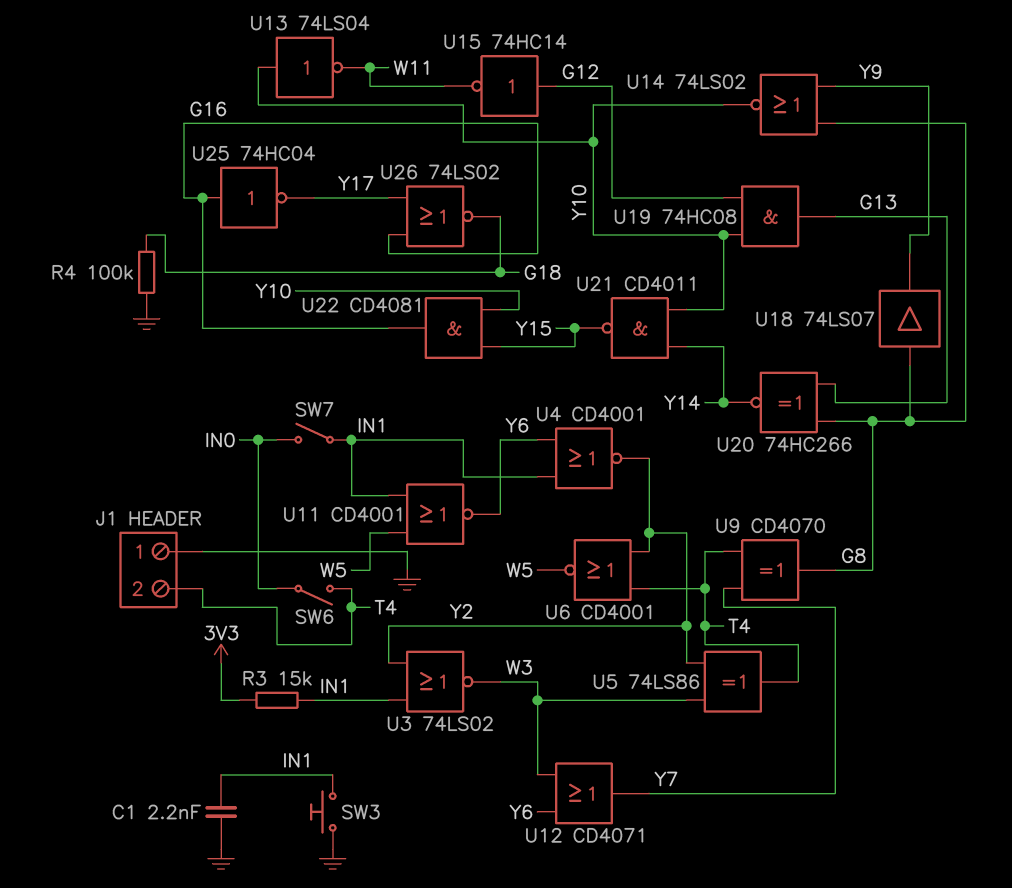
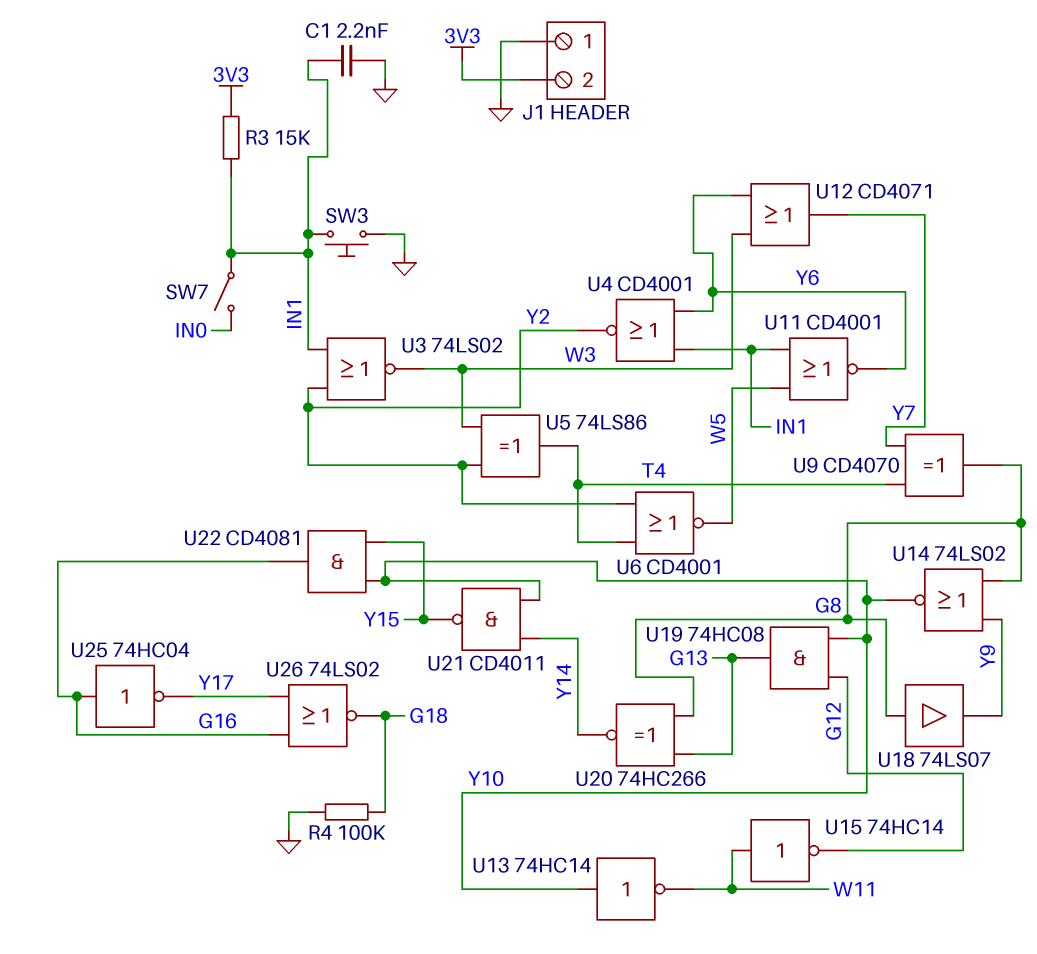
J1 pin 2: T4 -> 3V3
SW6: switch (IN0, T4) -> none
U13: NOT 74LS04 (in Y10, out W11) -> NOT 74HC14 (in Y10, out W11)
U15: NOT 74HC14 (in G12, out W11) -> NOT 74HC14 (in W11, out G12)

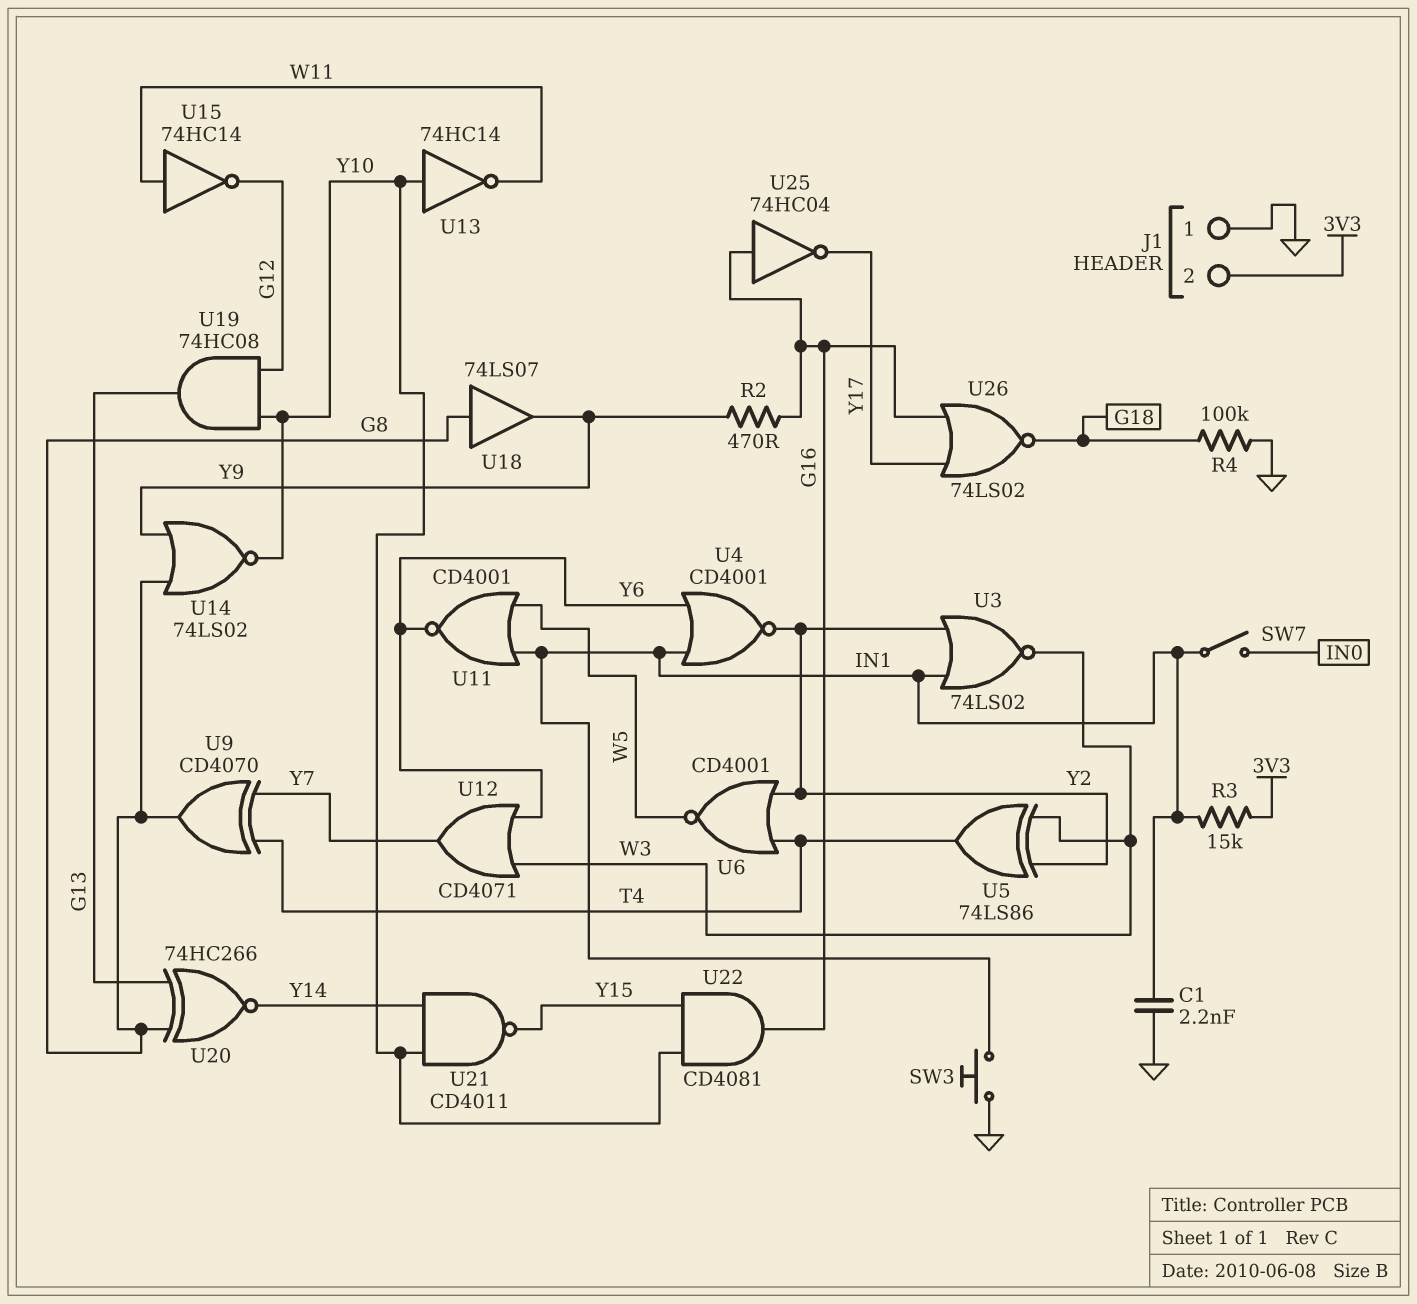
R2: none -> 470 (G16, Y9)

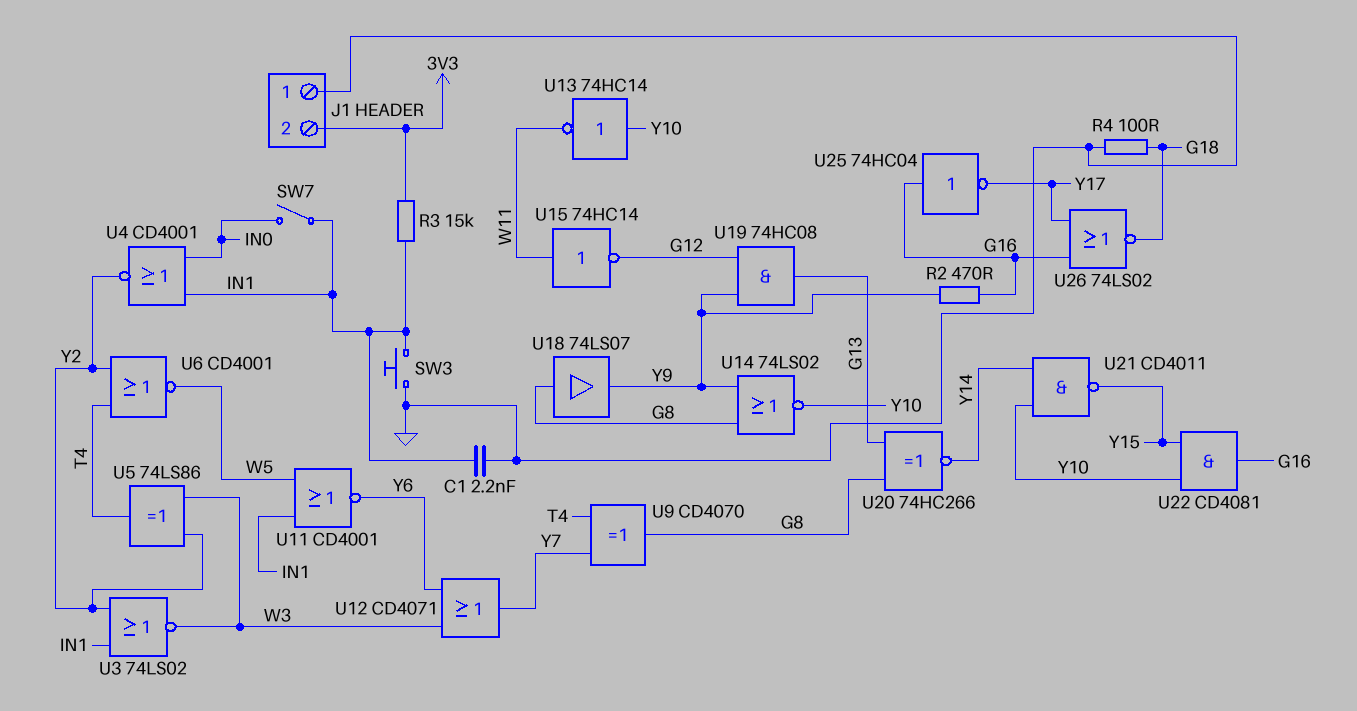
R4: 100k (G18, GND) -> 100 (G18, GND)
U4: NOR CD4001 (in IN1, in Y6, out Y2) -> NOR CD4001 (in IN0, in IN1, out Y2)
U19: AND 74HC08 (in G12, in Y10, out G13) -> AND 74HC08 (in G12, in Y9, out G13)

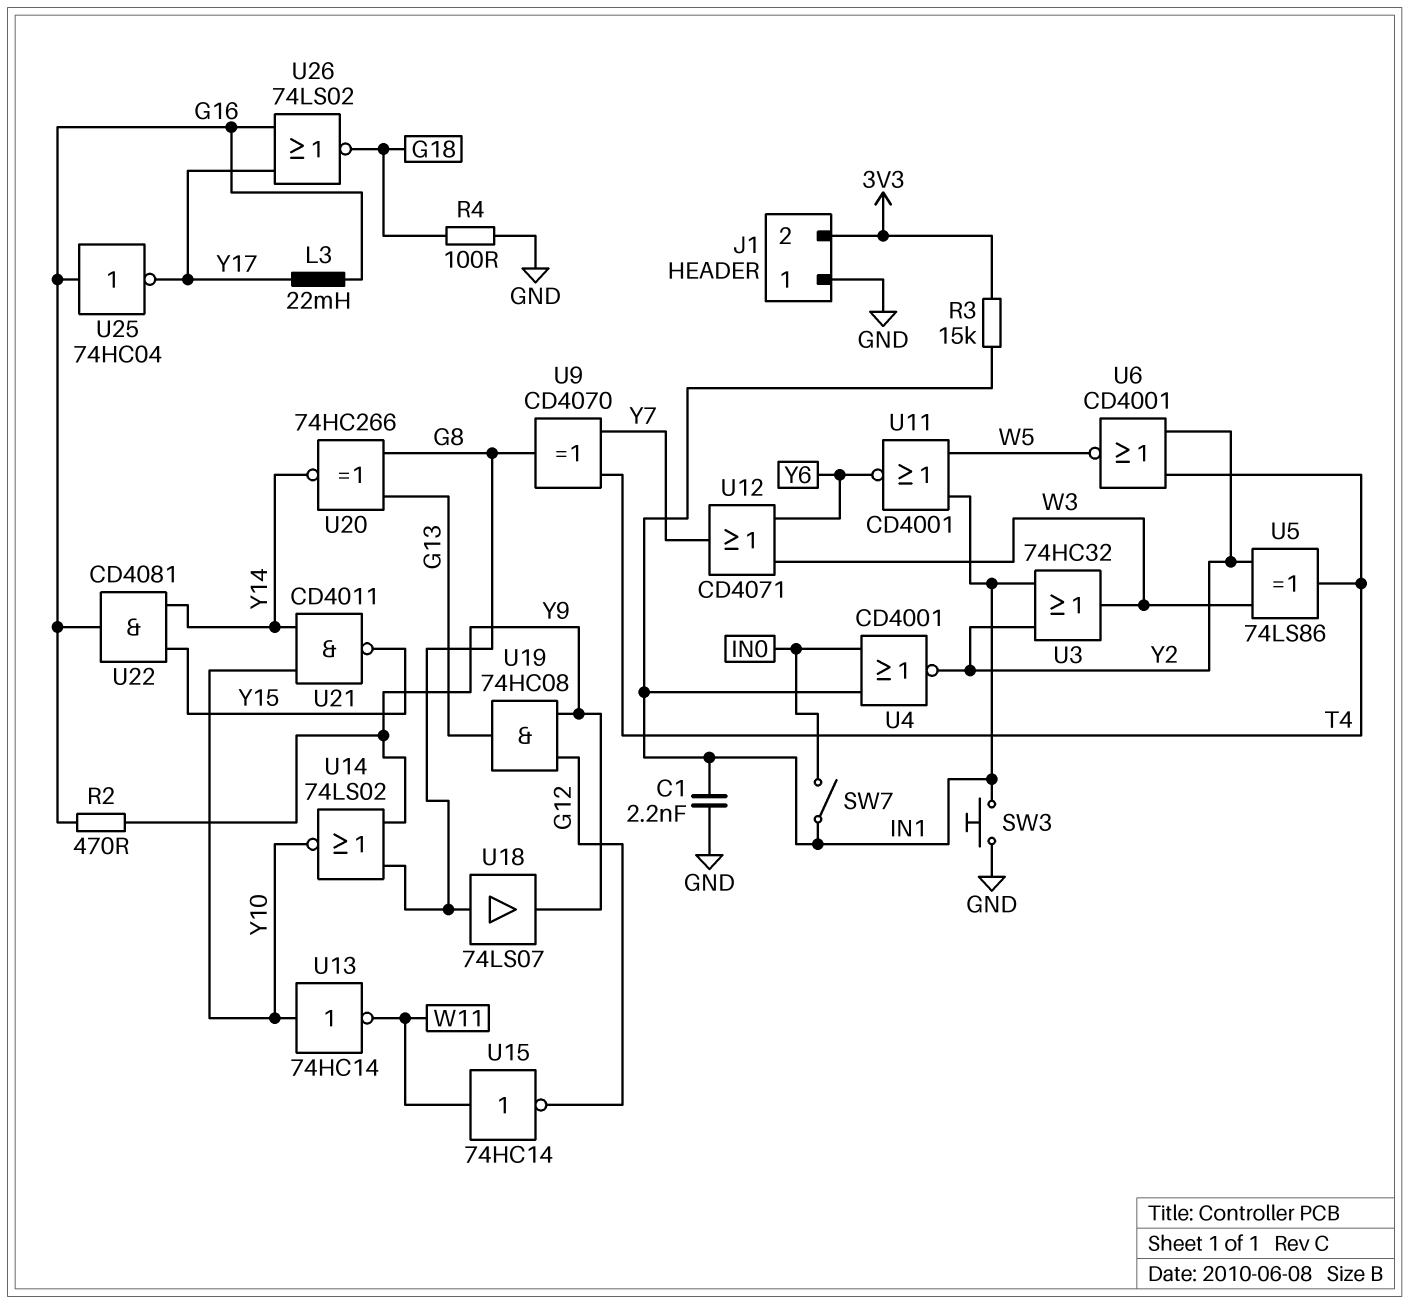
L3: none -> 22mH (G16, Y17)
U3: NOR 74LS02 (in IN1, in Y2, out W3) -> OR 74HC32 (in IN1, in Y2, out W3)
U22: AND CD4081 (in Y10, in Y15, out G16) -> AND CD4081 (in Y14, in Y15, out G16)

